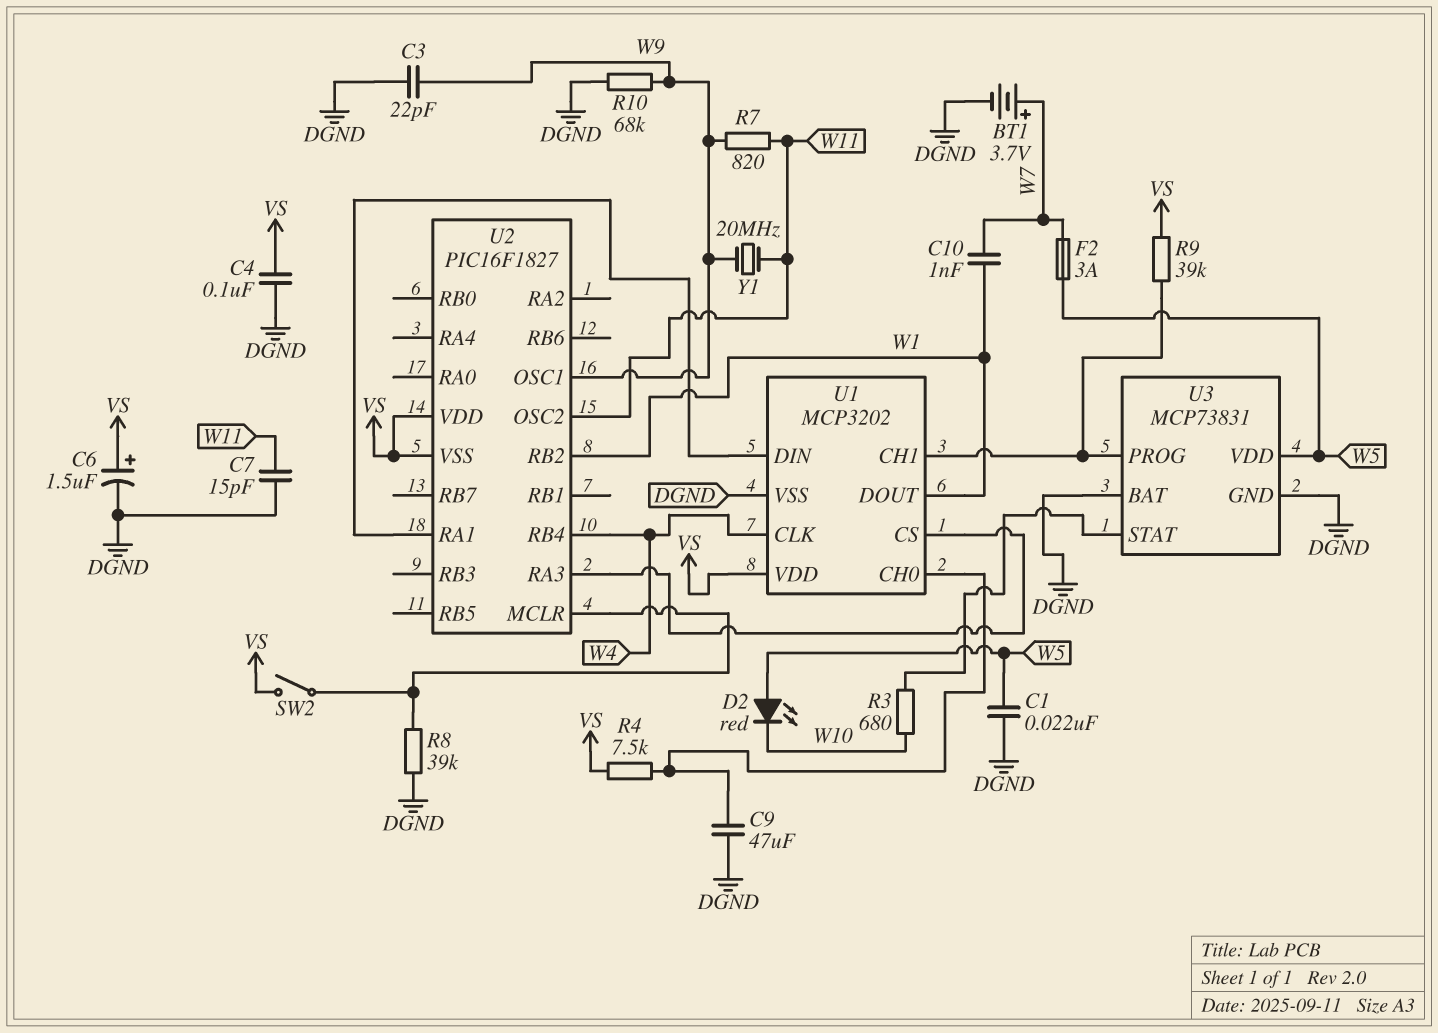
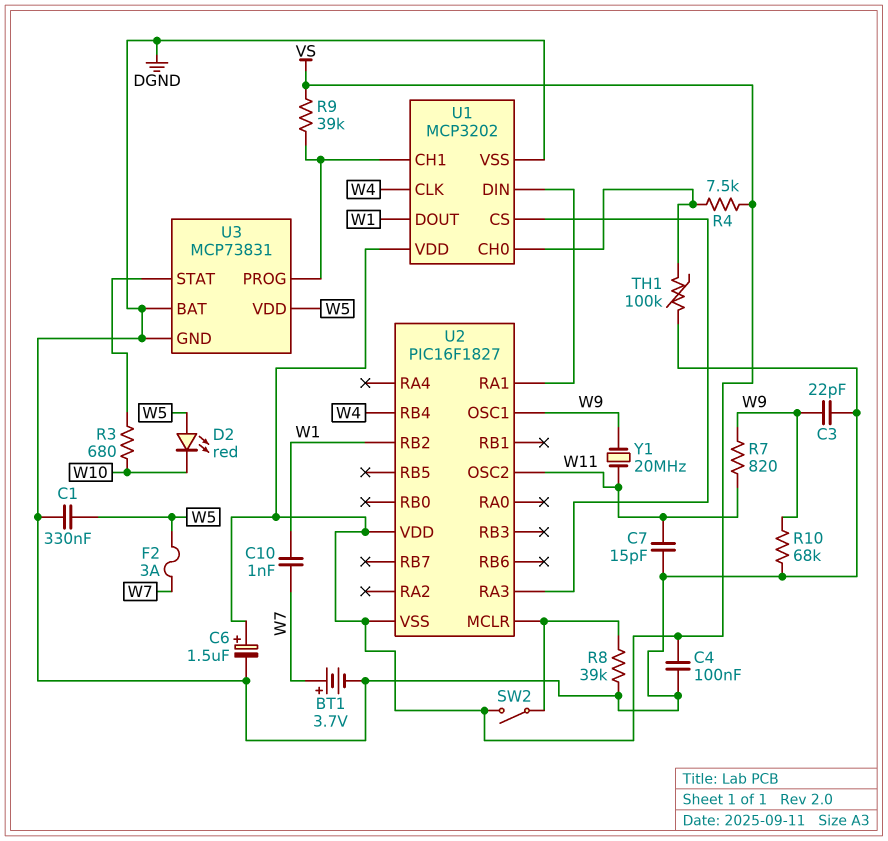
C1: 22nF (DGND, W5) -> 330nF (DGND, W5)
C9: 47uF (DGND, U1/CH0) -> none
TH1: none -> 100k (DGND, U1/CH0)

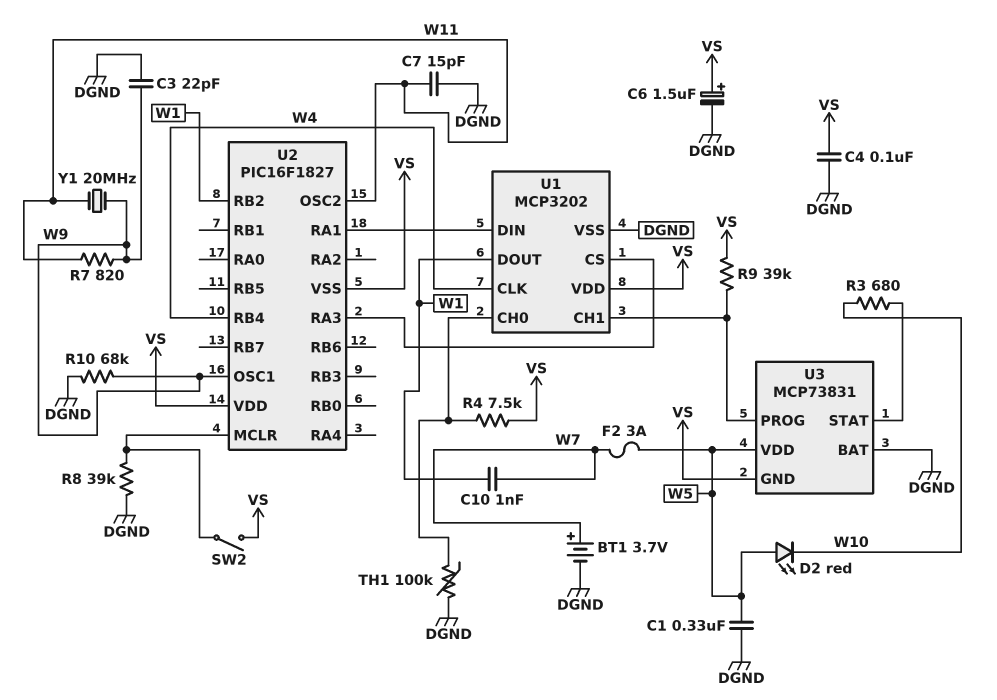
U3 pin GND: DGND -> VS

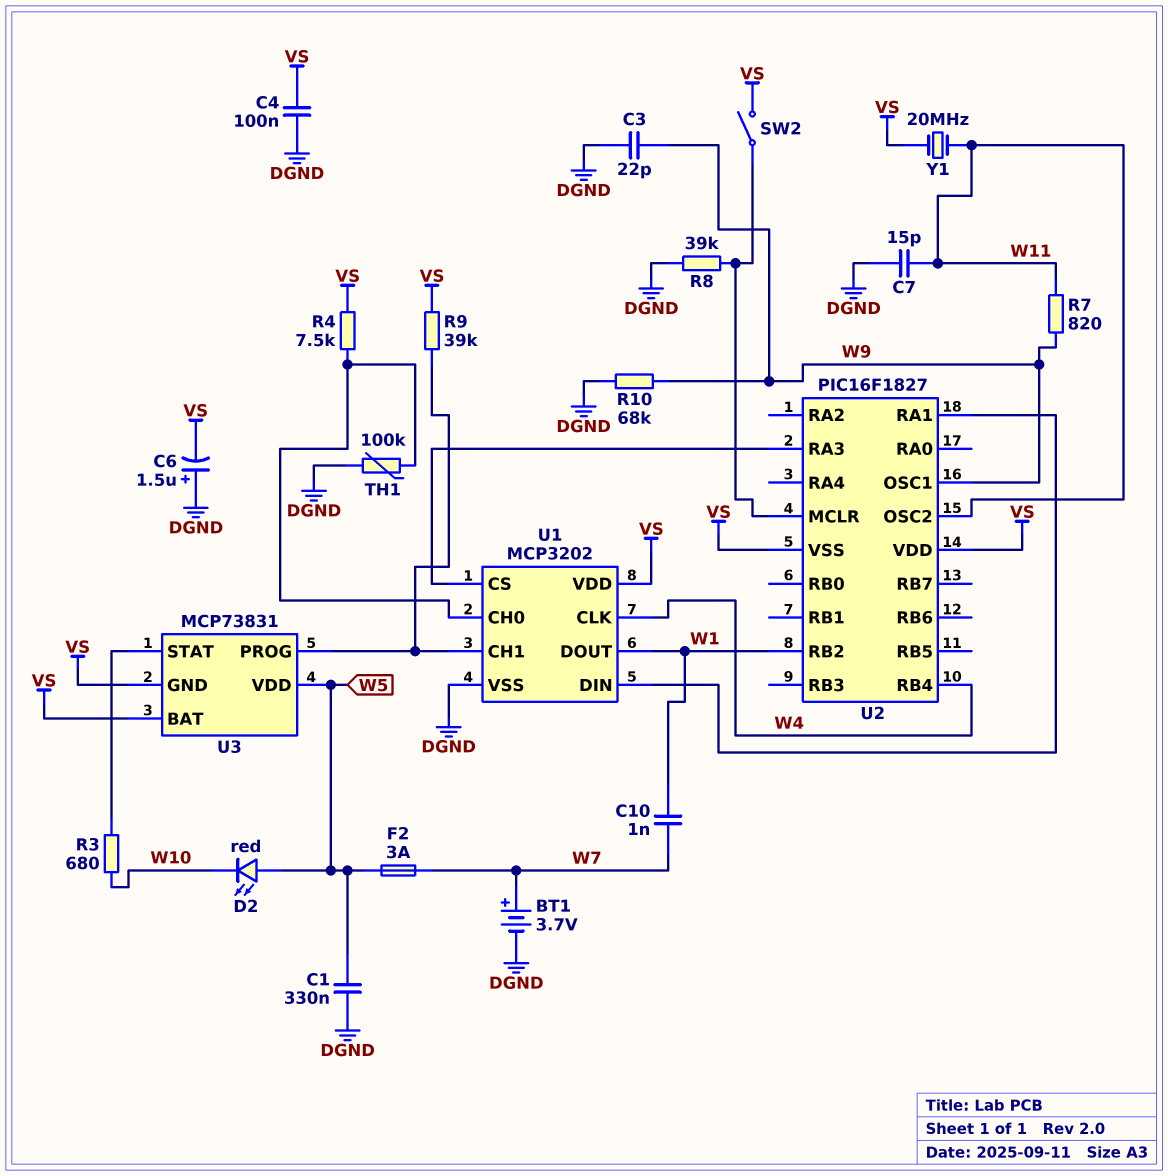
C6: 1.5uF (plus VS, minus DGND) -> 1.5uF (plus DGND, minus VS)
U3 pin BAT: DGND -> VS
Y1: 20MHz (W9, W11) -> 20MHz (VS, W11)

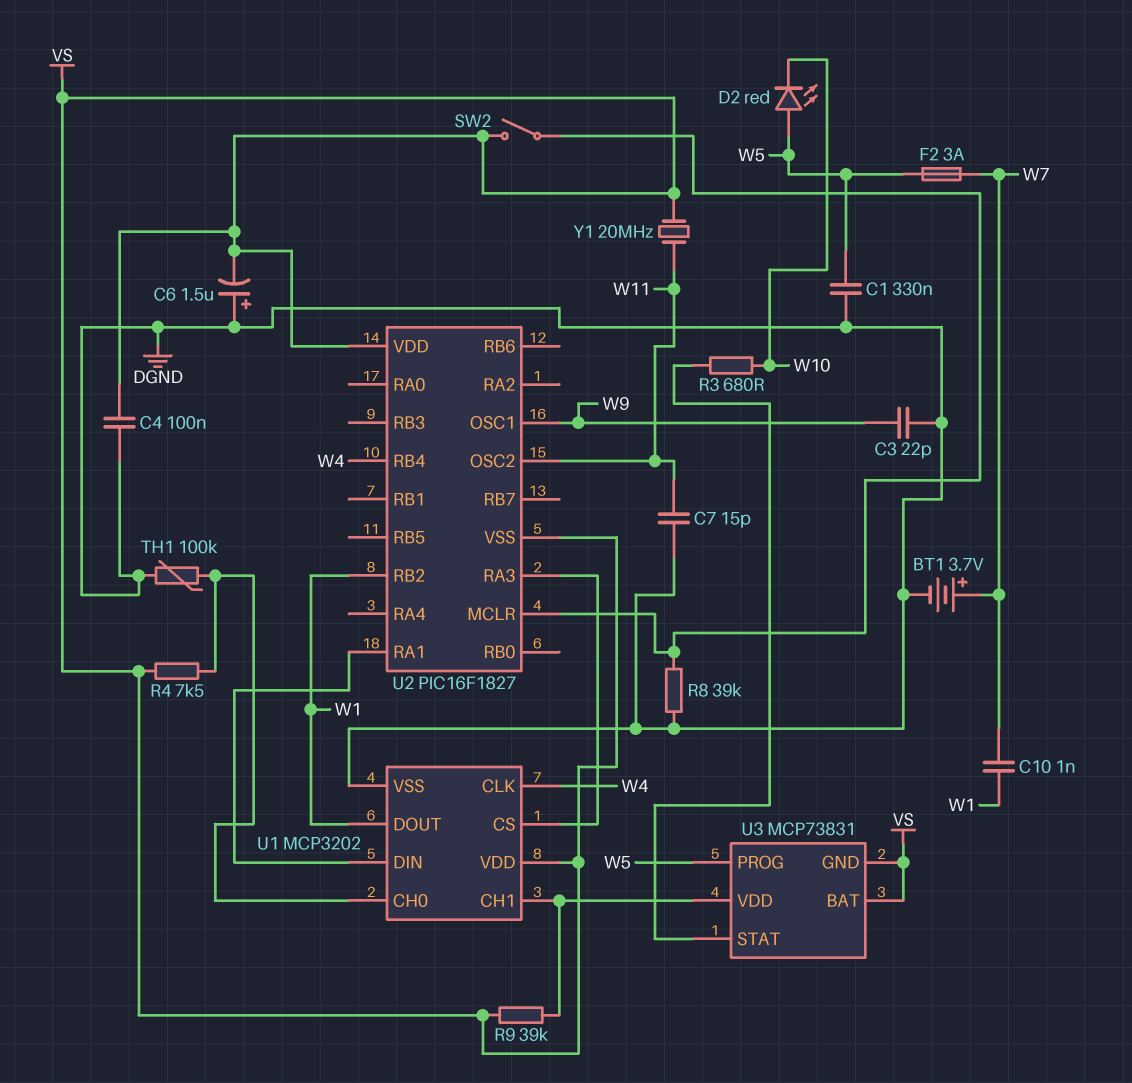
R7: 820 (W9, W11) -> none
R10: 68k (DGND, W9) -> none
U3 pin PROG: U1/CH1 -> W5
U3 pin VDD: W5 -> U1/CH1

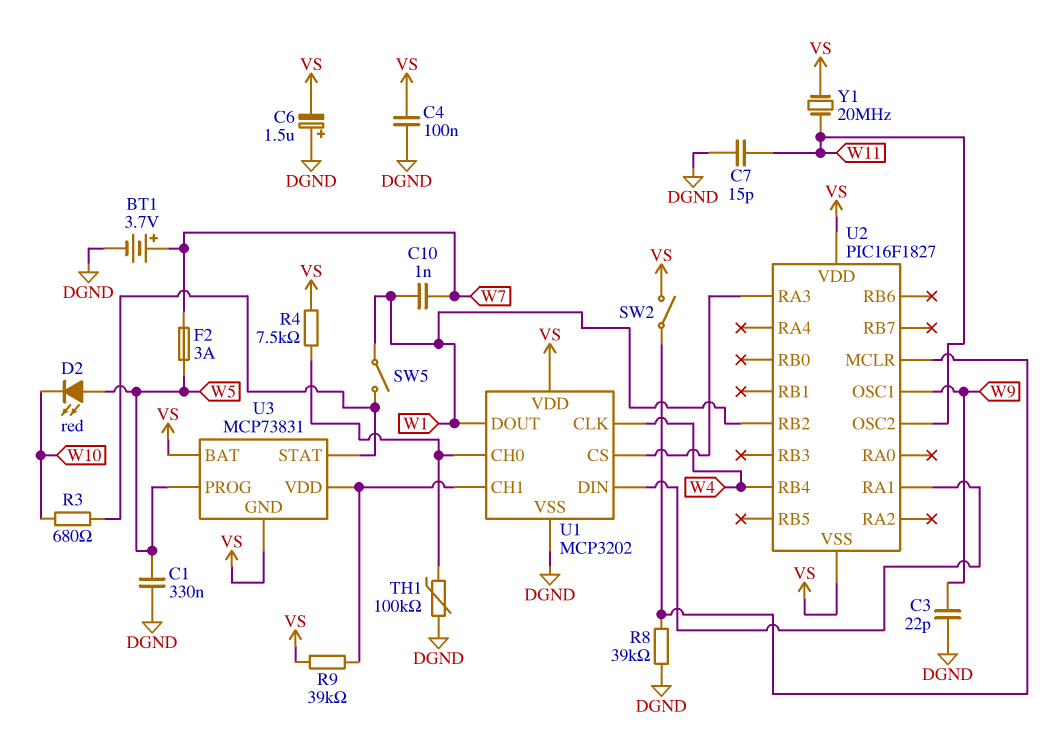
SW5: none -> switch (U3/STAT, W1)

